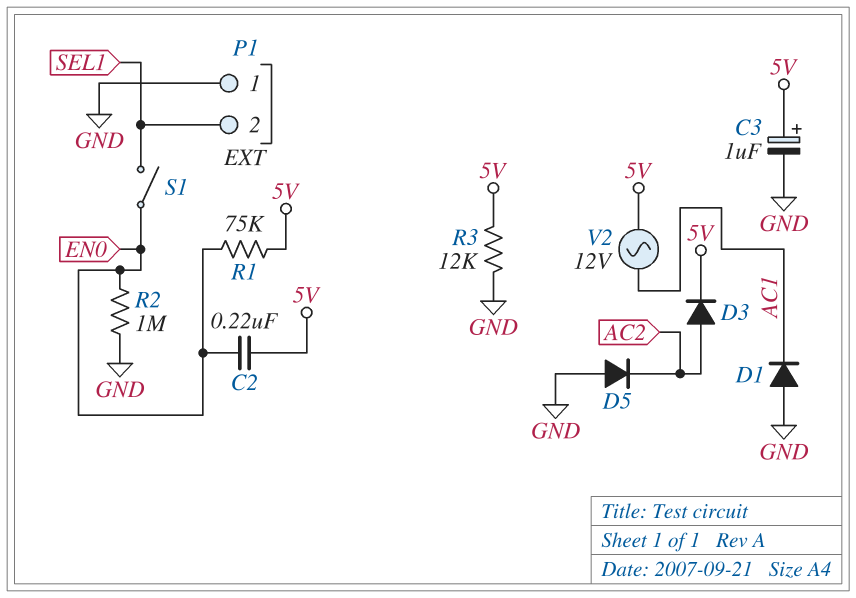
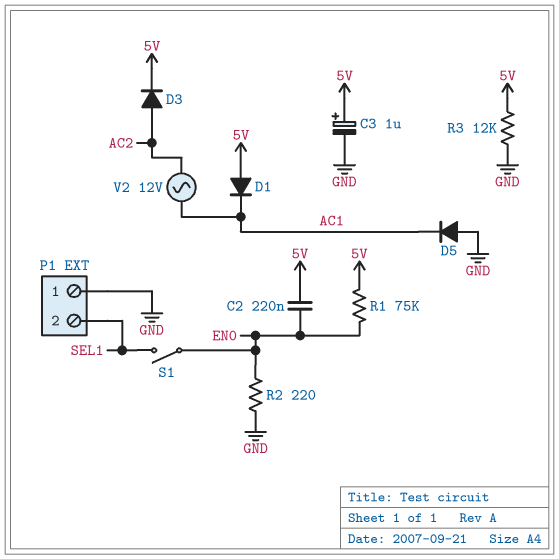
D1: diode (A GND, K AC1) -> diode (A 5V, K AC1)
D5: diode (A GND, K AC2) -> diode (A GND, K AC1)
R2: 1M (EN0, GND) -> 220 (EN0, GND)
V2: AC 12V (5V, AC1) -> AC 12V (AC1, AC2)

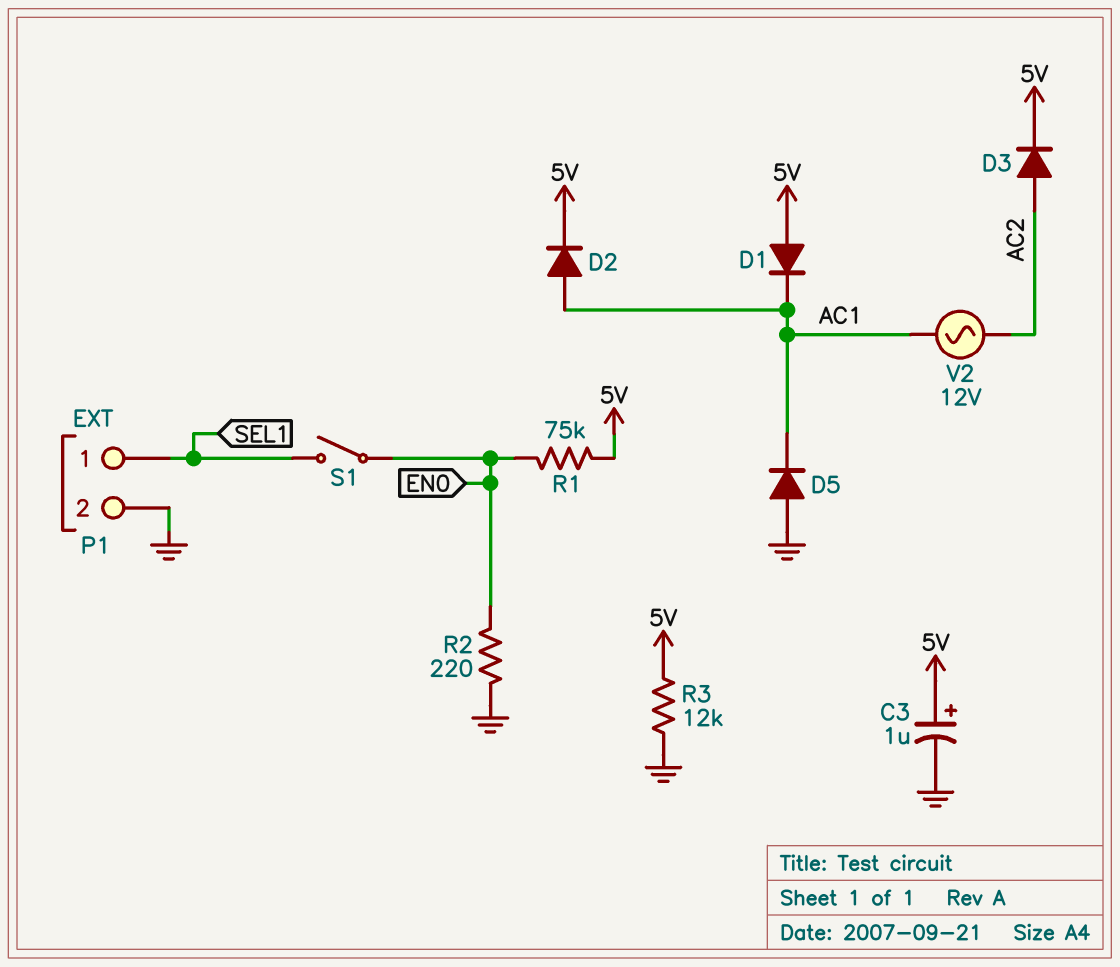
C2: 220nF (5V, EN0) -> none
D2: none -> diode (A AC1, K 5V)
P1 pin 1: GND -> SEL1
P1 pin 2: SEL1 -> GND

